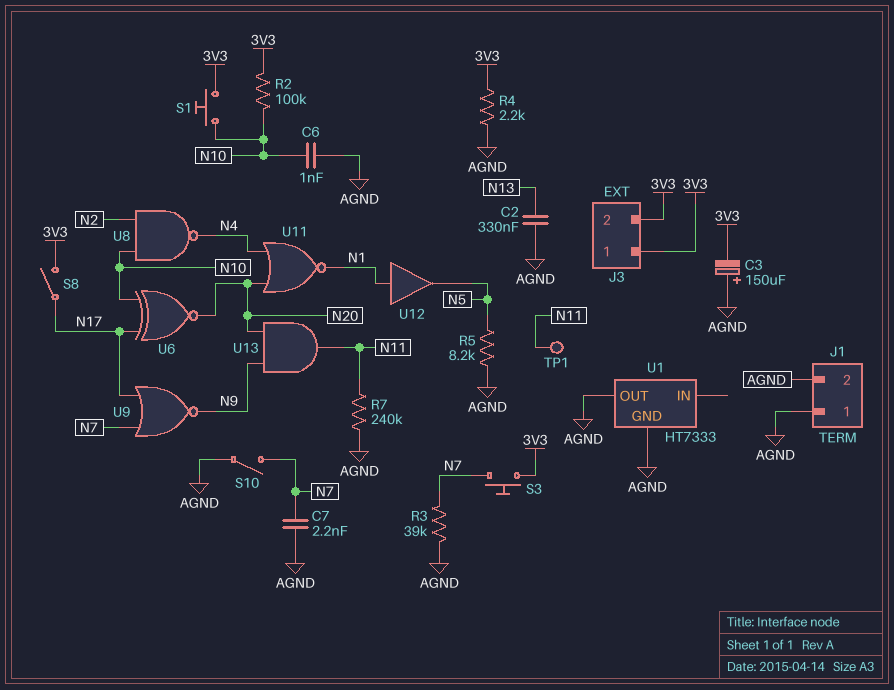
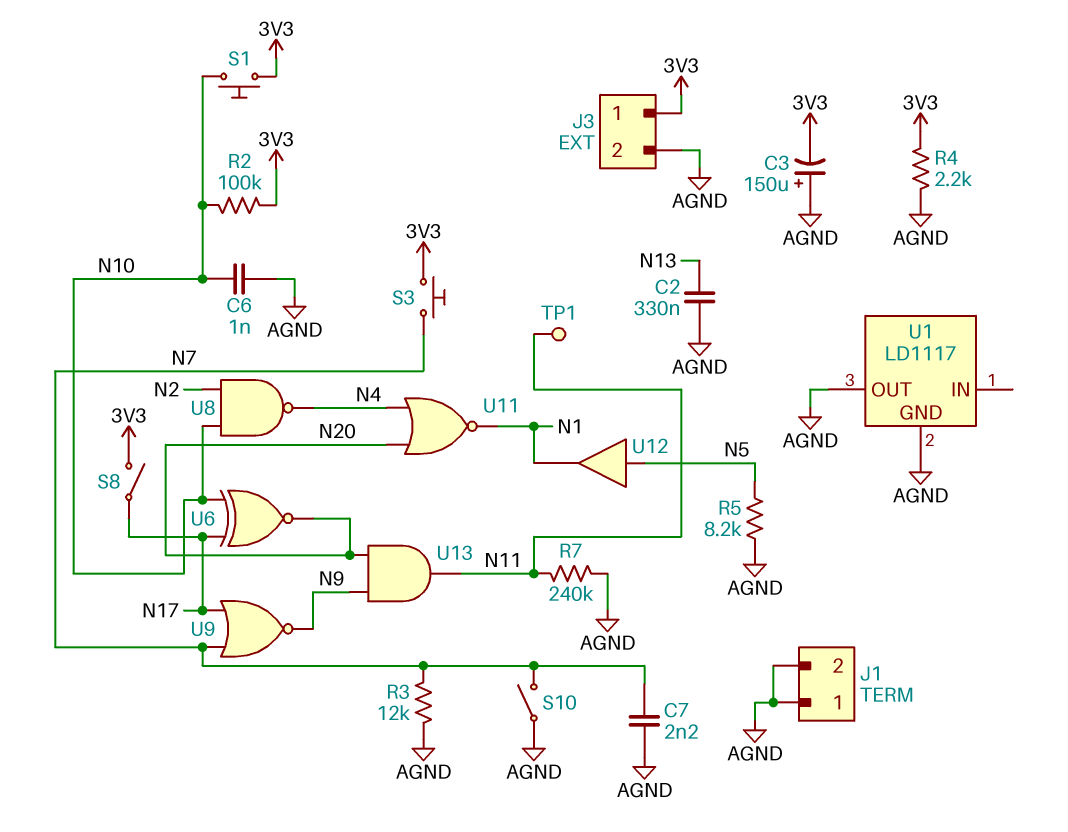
J3 pin 2: 3V3 -> AGND
R3: 39k (AGND, N7) -> 12k (AGND, N7)
U1: HT7333 -> LD1117
U12: buffer (in N1, out N5) -> buffer (in N5, out N1)

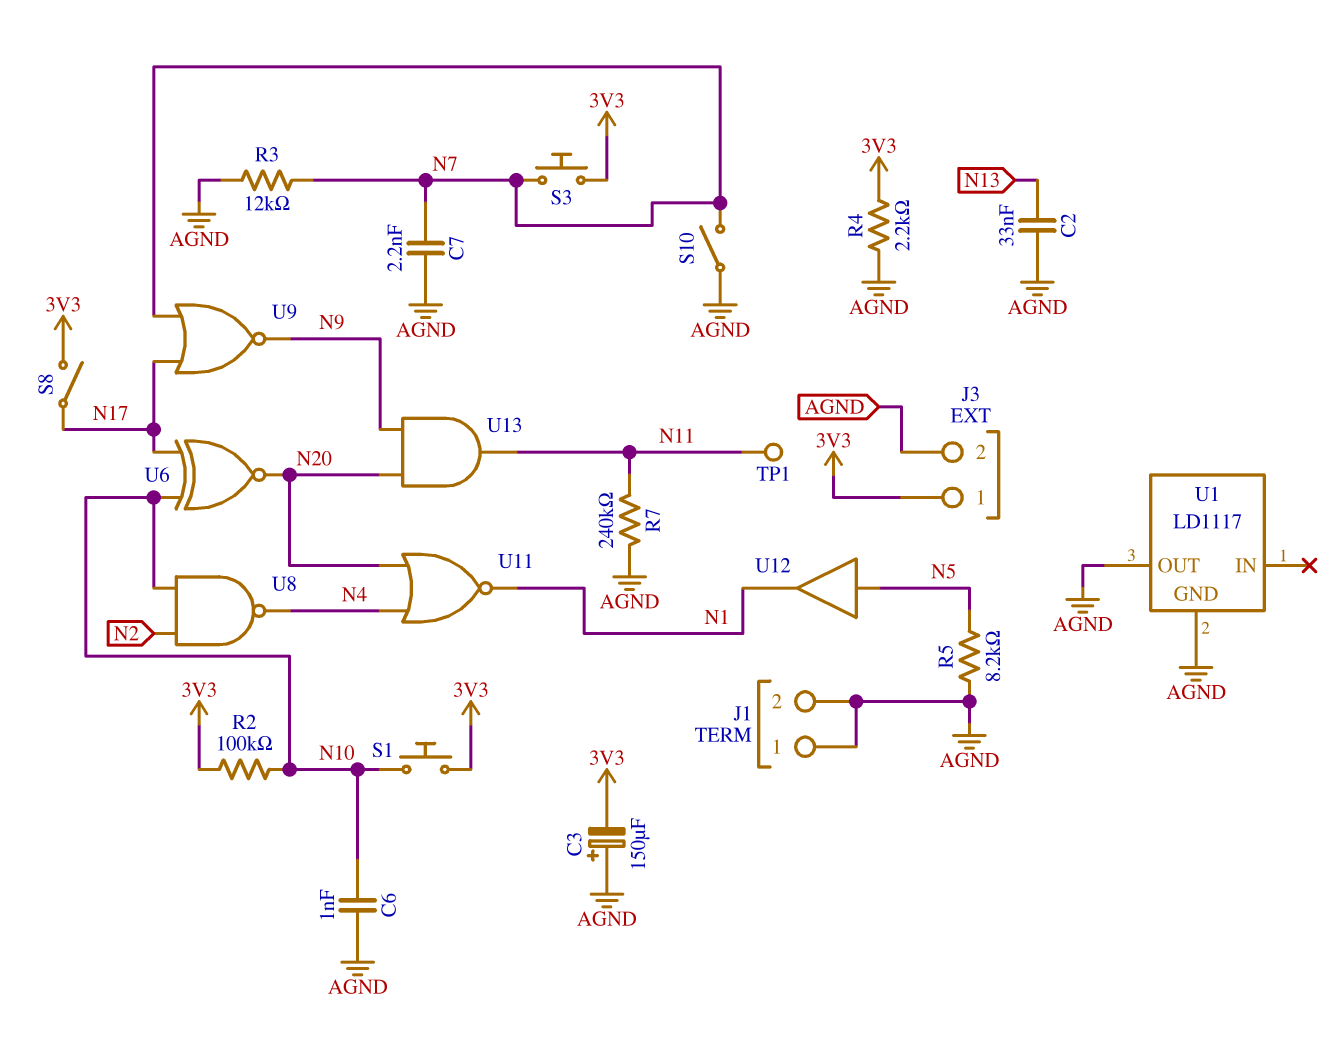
C2: 330nF (AGND, N13) -> 33nF (AGND, N13)

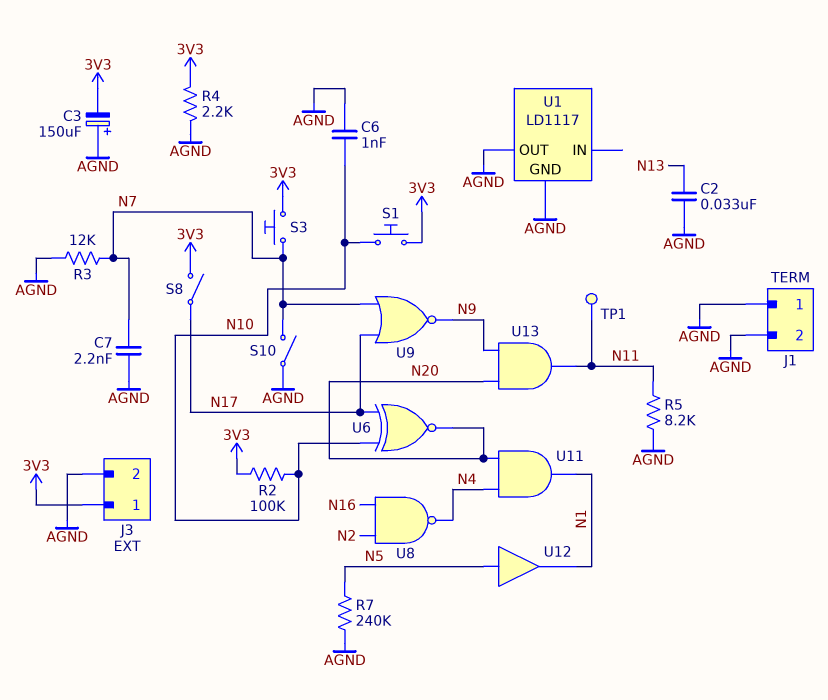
R5: 8.2k (AGND, N5) -> 8.2k (AGND, N11)
R7: 240k (AGND, N11) -> 240k (AGND, N5)
U8: NAND (in N2, in N10, out N4) -> NAND (in N2, in N16, out N4)
U11: NOR (in N4, in N20, out N1) -> AND (in N4, in N20, out N1)

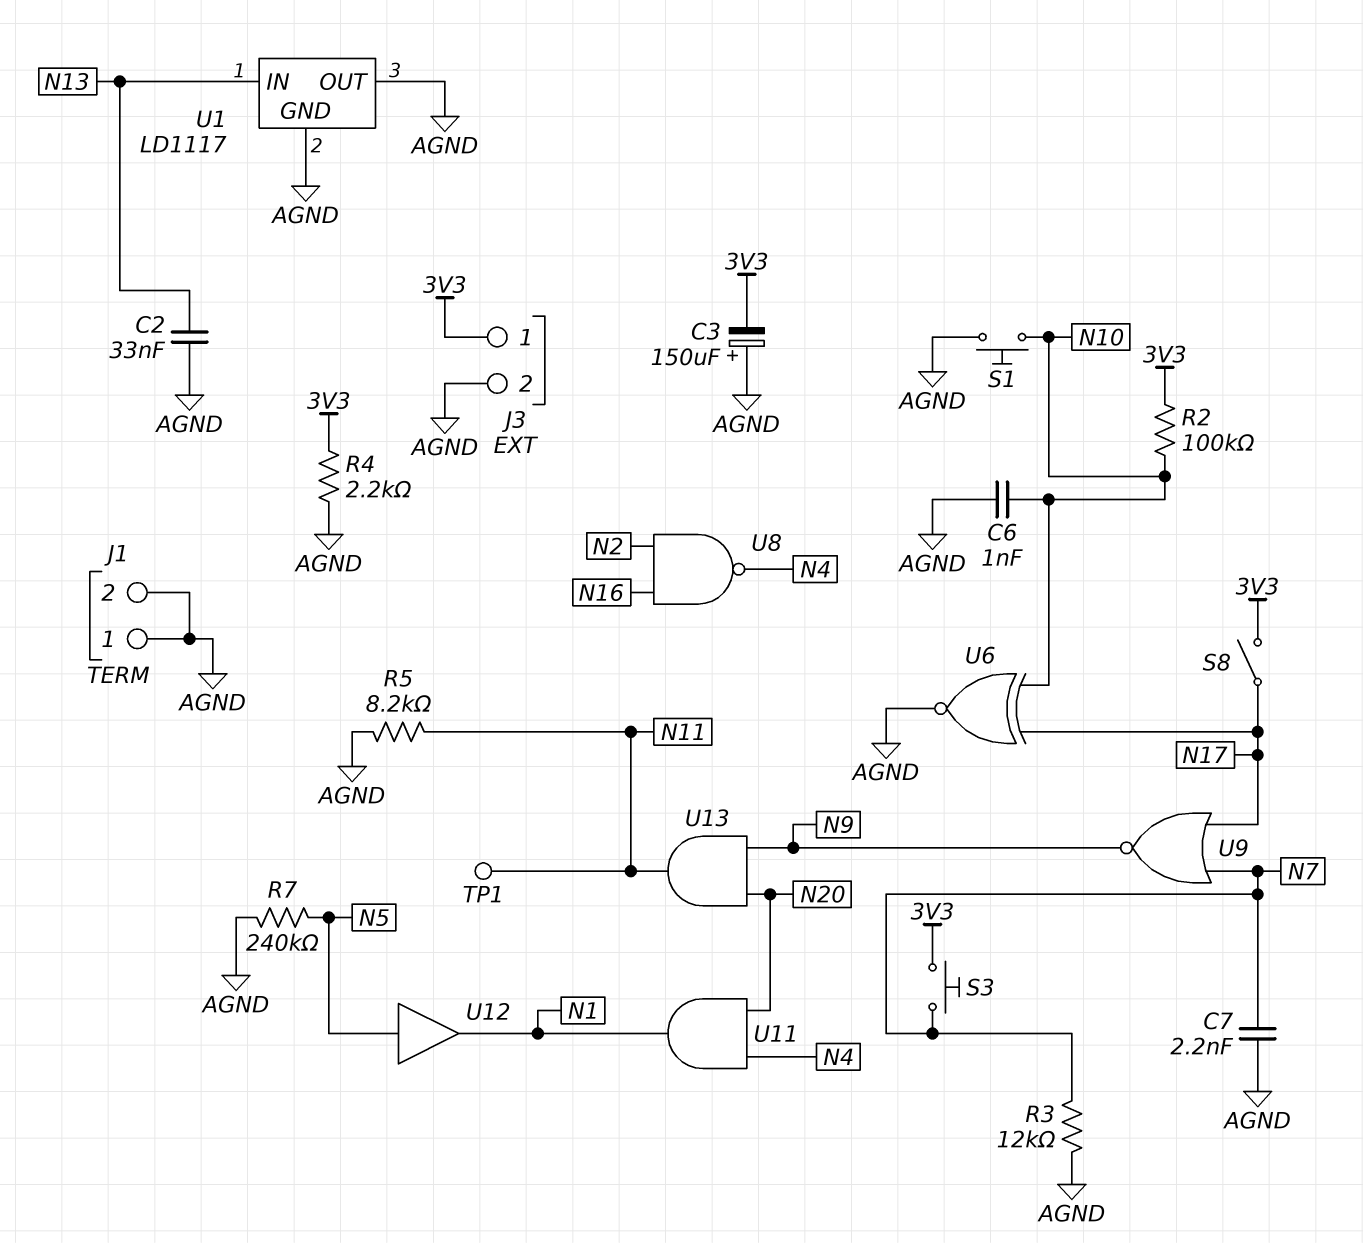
S1: button (3V3, N10) -> button (AGND, N10)
S10: switch (AGND, N7) -> none
U1 pin IN: none -> N13
U6: XNOR (in N10, in N17, out N20) -> XNOR (in N10, in N17, out AGND)

